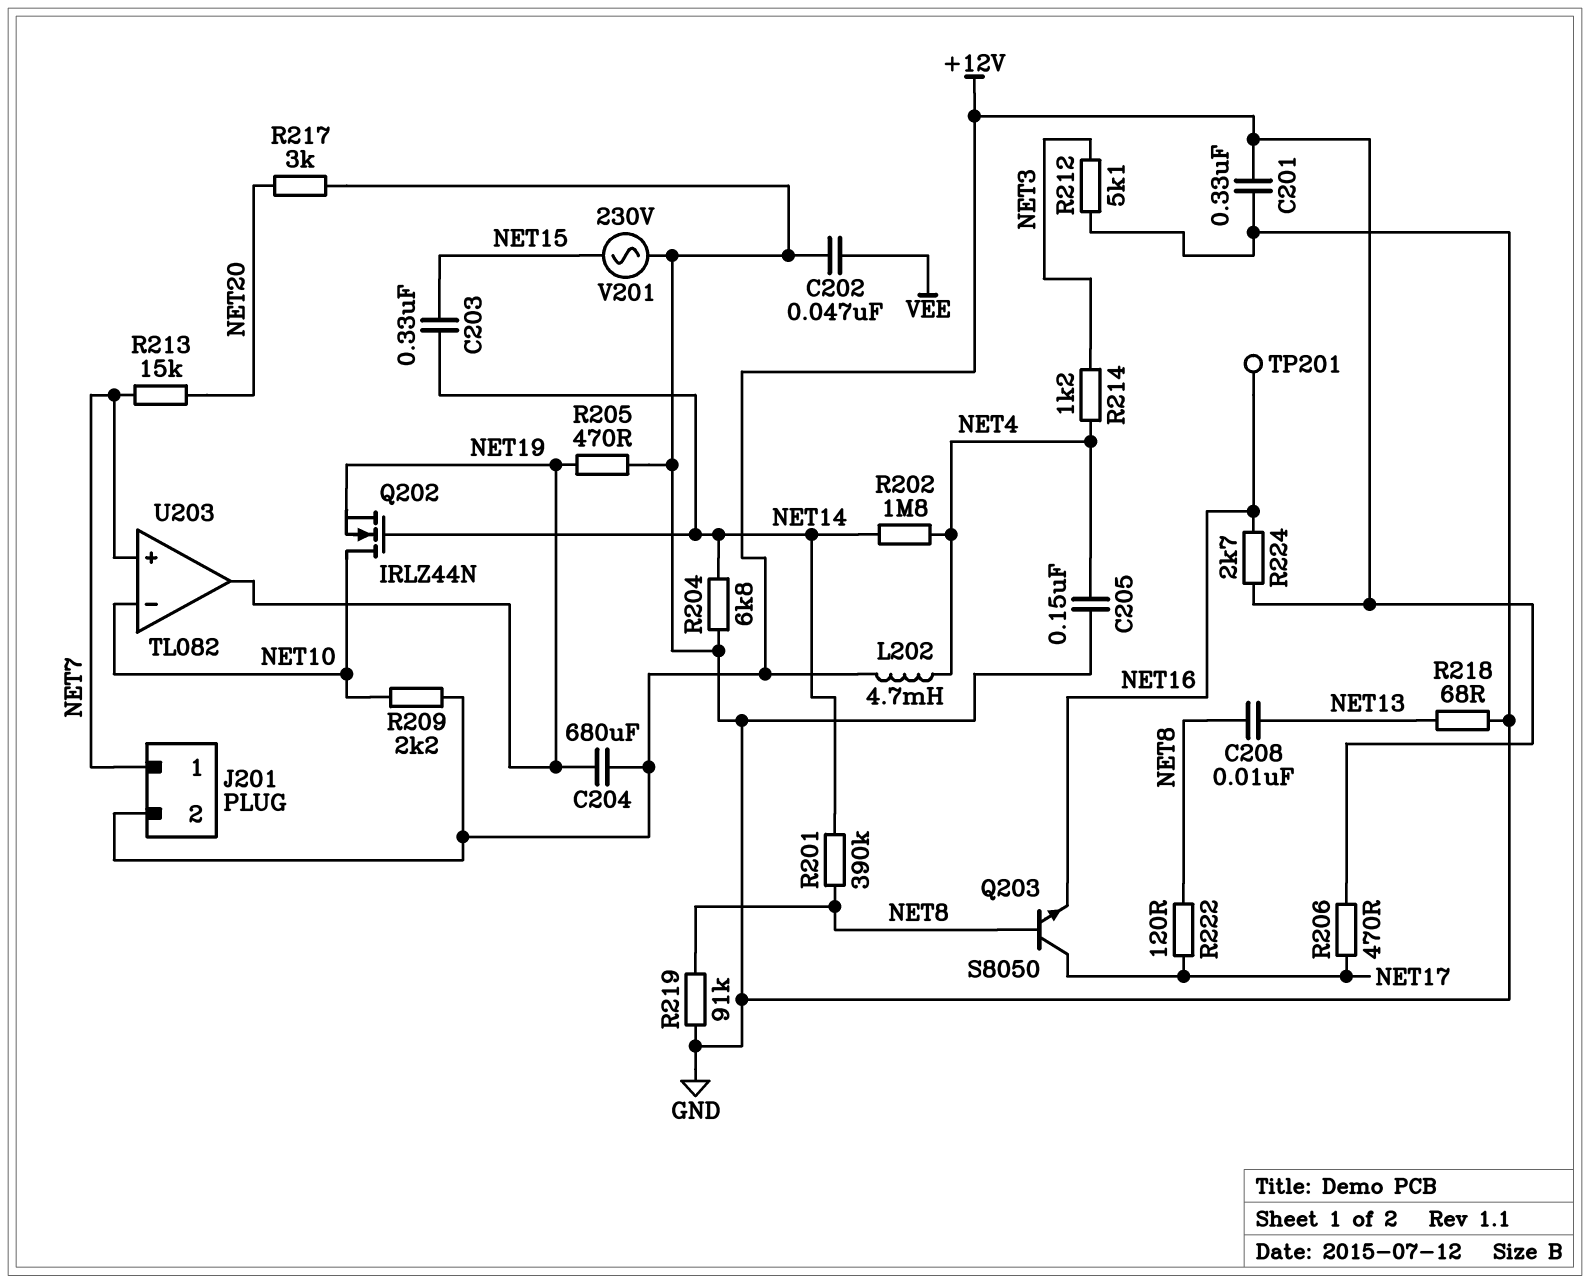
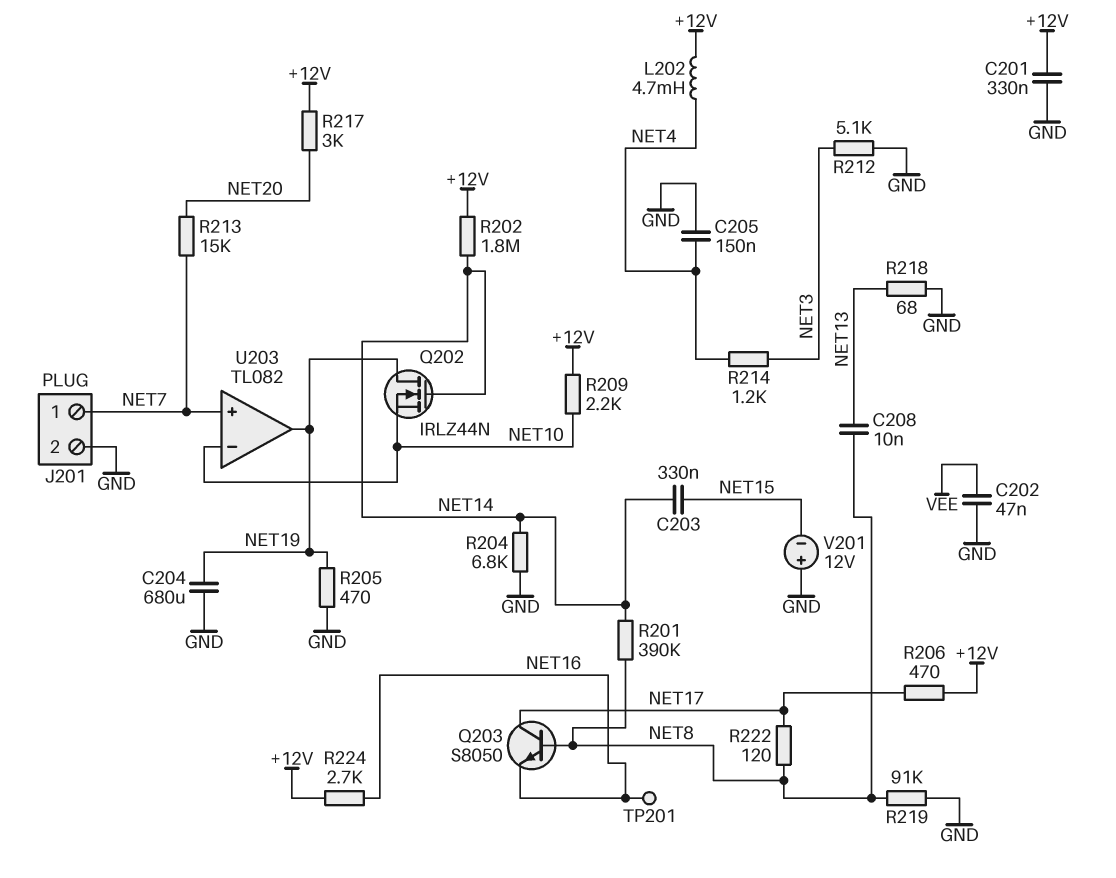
C204: 680uF (+12V, NET19) -> 680uF (GND, NET19)
J201 pin 2: +12V -> GND
Q202: NMOS IRLZ44N (G NET14, D NET10, S NET19) -> NMOS IRLZ44N (G NET14, D NET19, S NET10)
R202: 1.8M (NET4, NET14) -> 1.8M (+12V, NET14)
R217: 3k (GND, NET20) -> 3k (+12V, NET20)
V201: AC 230V (GND, NET15) -> 12V (plus GND, minus NET15)

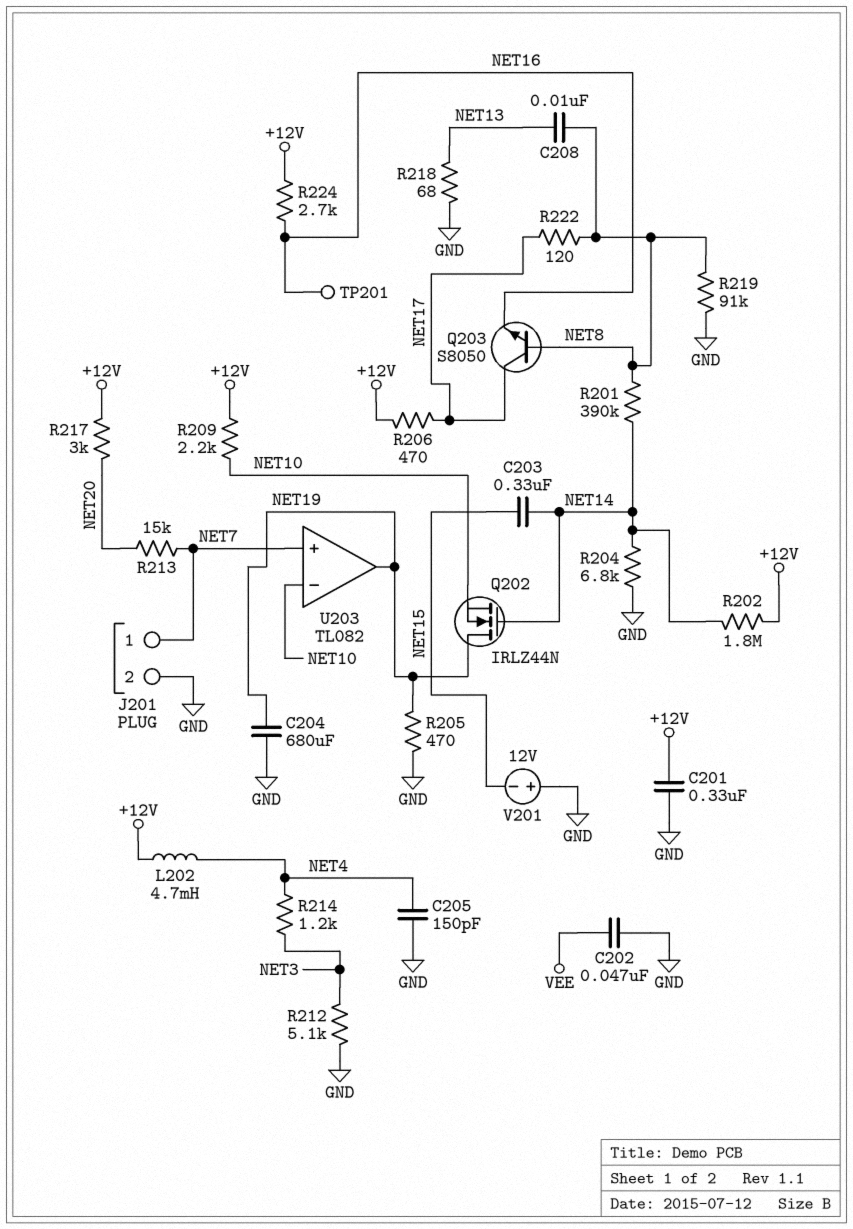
C205: 150nF (GND, NET4) -> 150pF (GND, NET4)

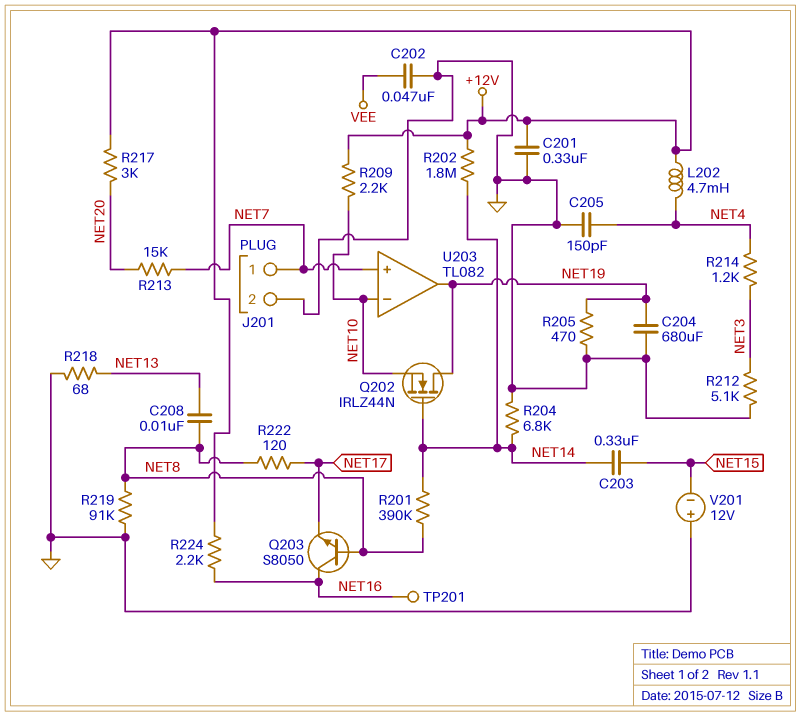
Q203: NPN S8050 (B NET8, C NET17, E NET16) -> NPN S8050 (B NET8, C NET16, E NET17)
R206: 470 (+12V, NET17) -> none
R224: 2.7k (+12V, NET16) -> 2.2k (+12V, NET16)

